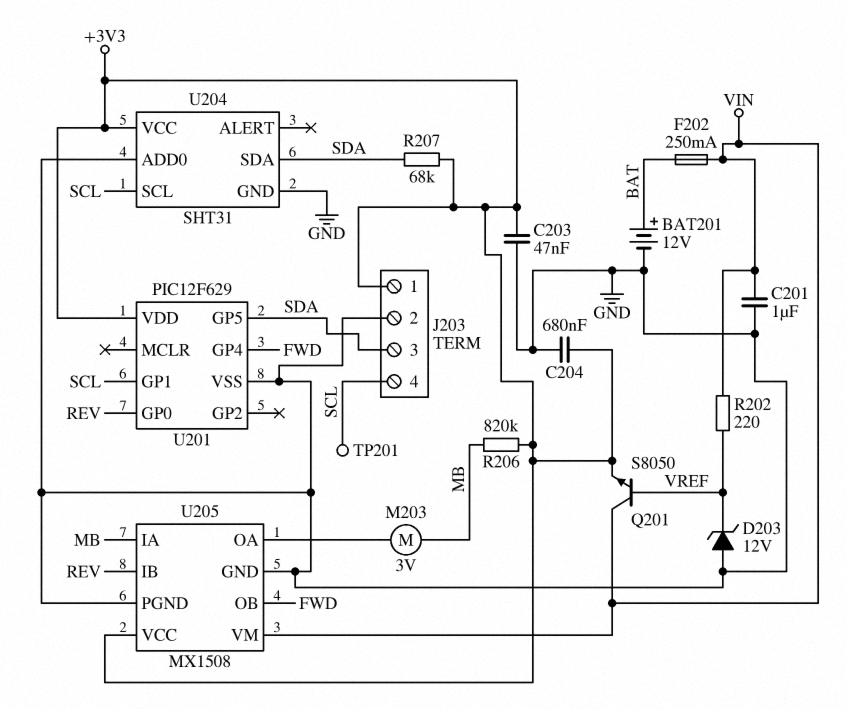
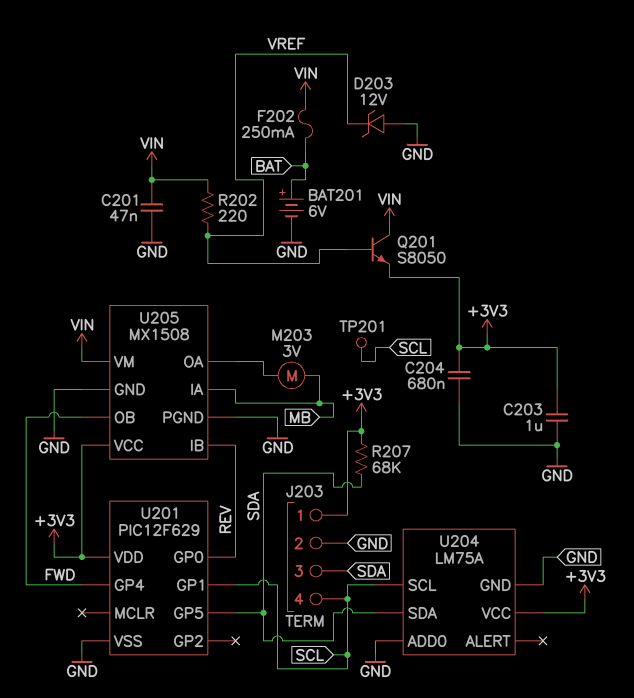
BAT201: 12V (plus BAT, minus GND) -> 6V (plus BAT, minus GND)
C201: 1uF (GND, VIN) -> 47nF (GND, VIN)
C203: 47nF (+3V3, GND) -> 1uF (+3V3, GND)
R206: 820k (+3V3, MB) -> none
U204: SHT31 -> LM75A

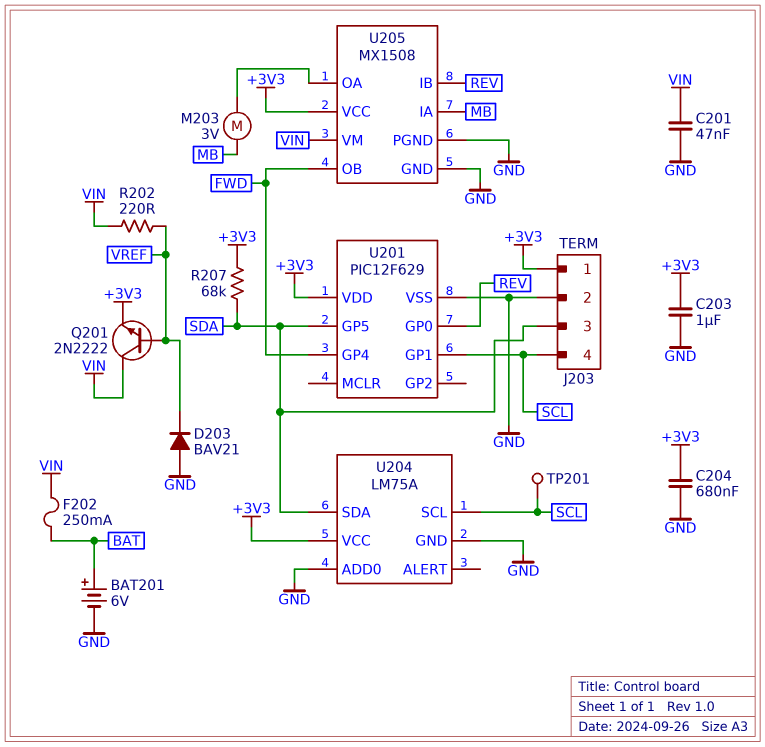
D203: zener 12V (A GND, K VREF) -> diode BAV21 (A GND, K VREF)
Q201: NPN S8050 (B VREF, C VIN, E +3V3) -> NPN 2N2222 (B VREF, C VIN, E +3V3)

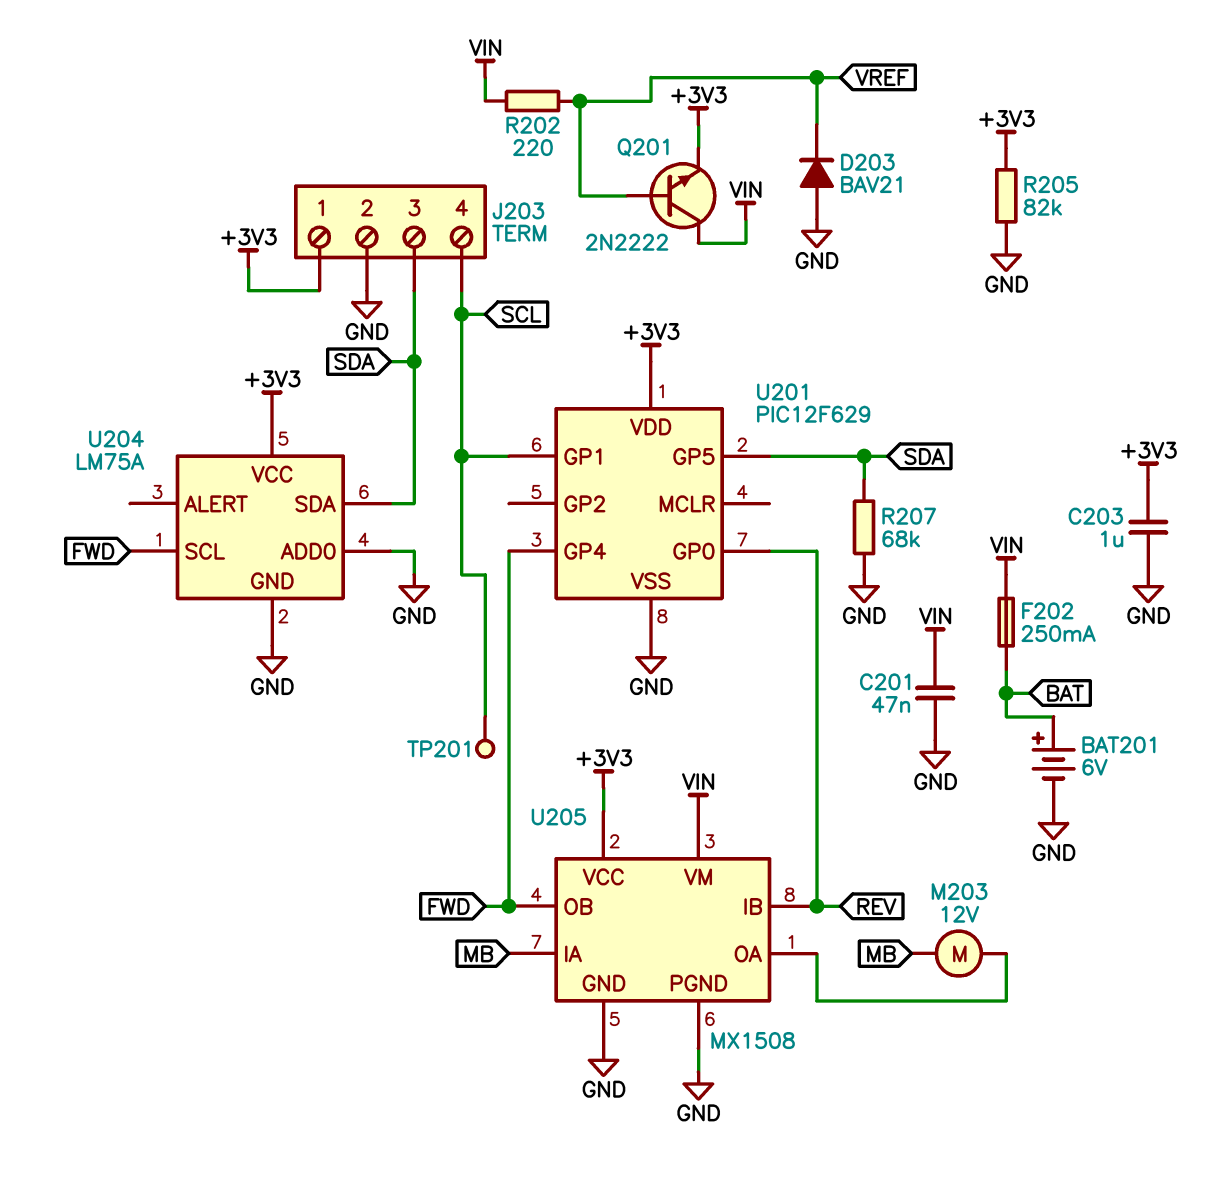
C204: 680nF (+3V3, GND) -> none
M203: motor 3V (MB, U205/OA) -> motor 12V (MB, U205/OA)
R205: none -> 82k (+3V3, GND)
R207: 68k (+3V3, SDA) -> 68k (GND, SDA)
U204 pin SCL: SCL -> FWD

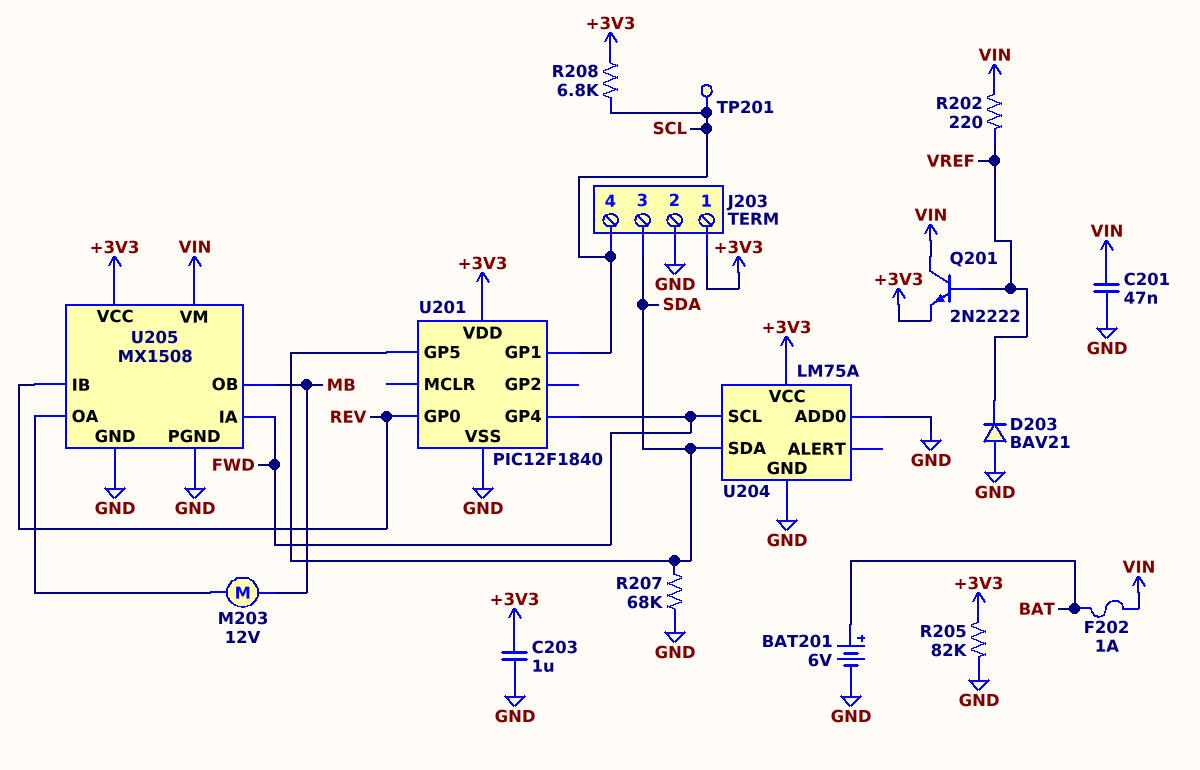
F202: 250mA (BAT, VIN) -> 1A (BAT, VIN)
R208: none -> 6.8k (+3V3, SCL)
U201: PIC12F629 -> PIC12F1840
U205 pin IA: MB -> FWD
U205 pin OB: FWD -> MB

